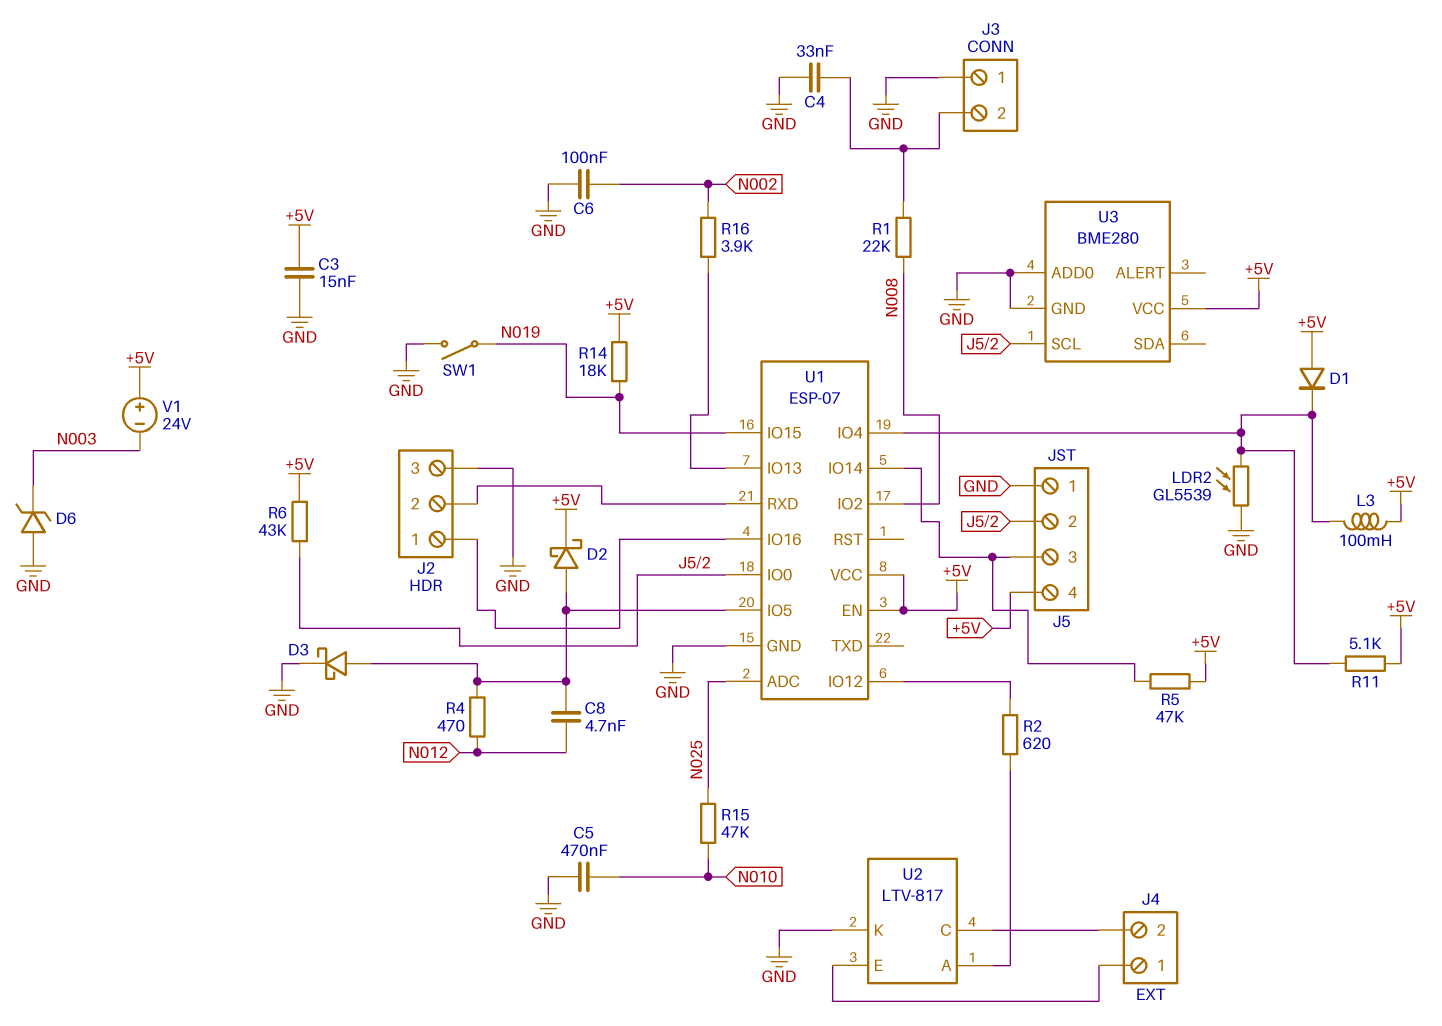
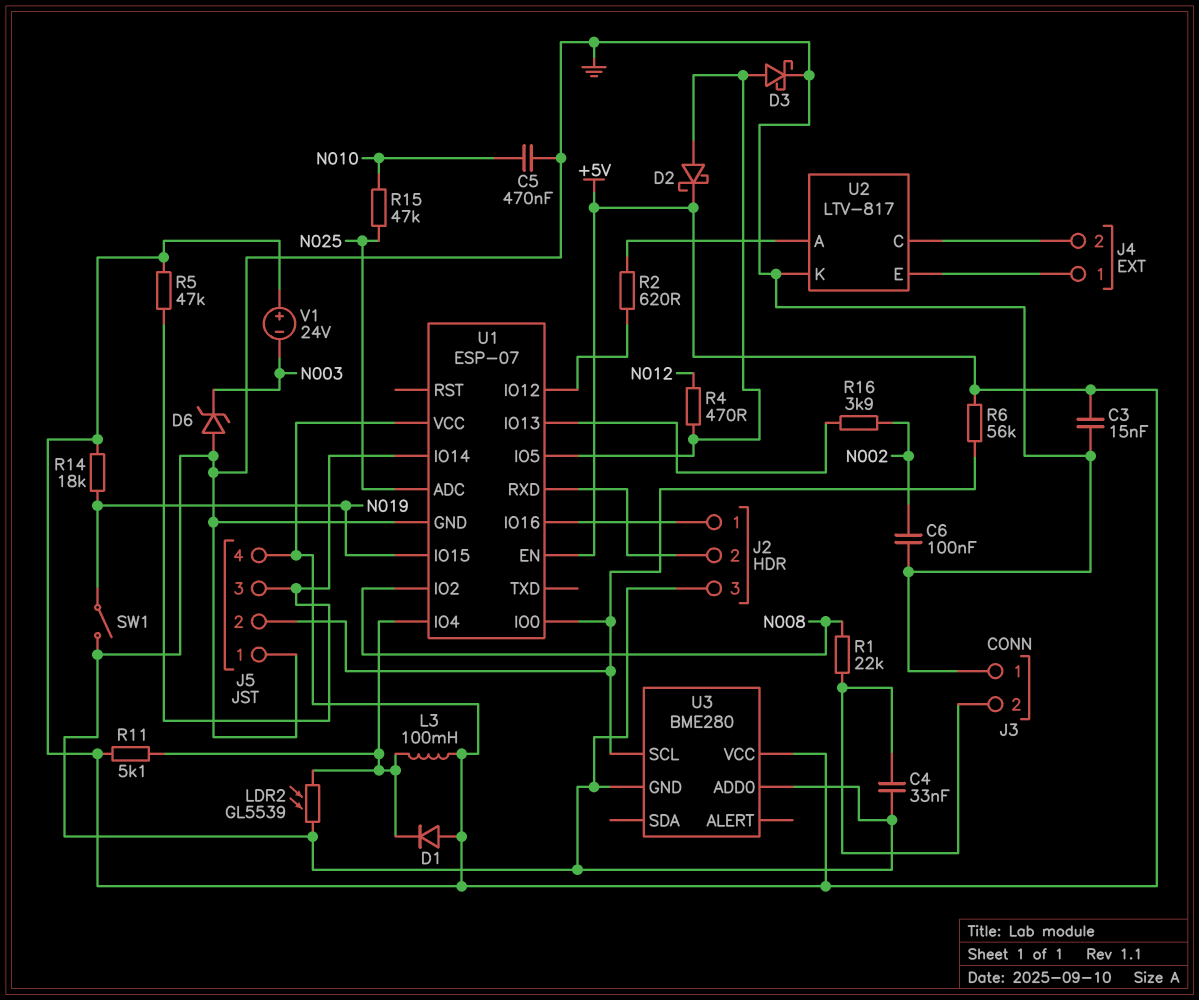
C8: 4.7nF (N012, U1/IO5) -> none
R6: 43k (+5V, J5/2) -> 56k (+5V, J5/2)

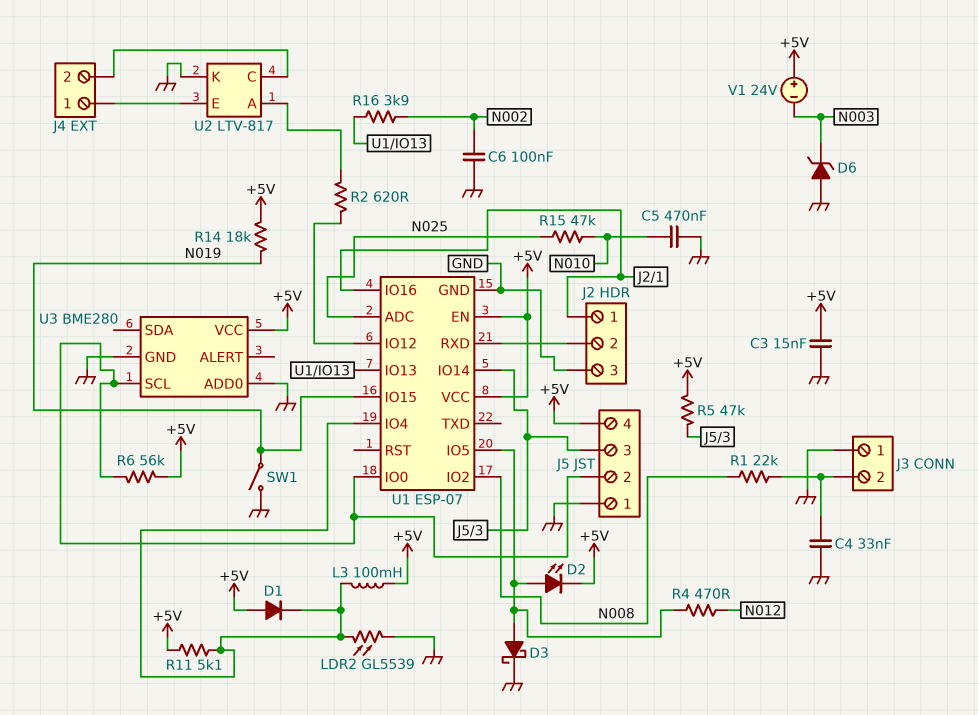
D2: schottky (A U1/IO5, K +5V) -> LED (A U1/IO5, K +5V)

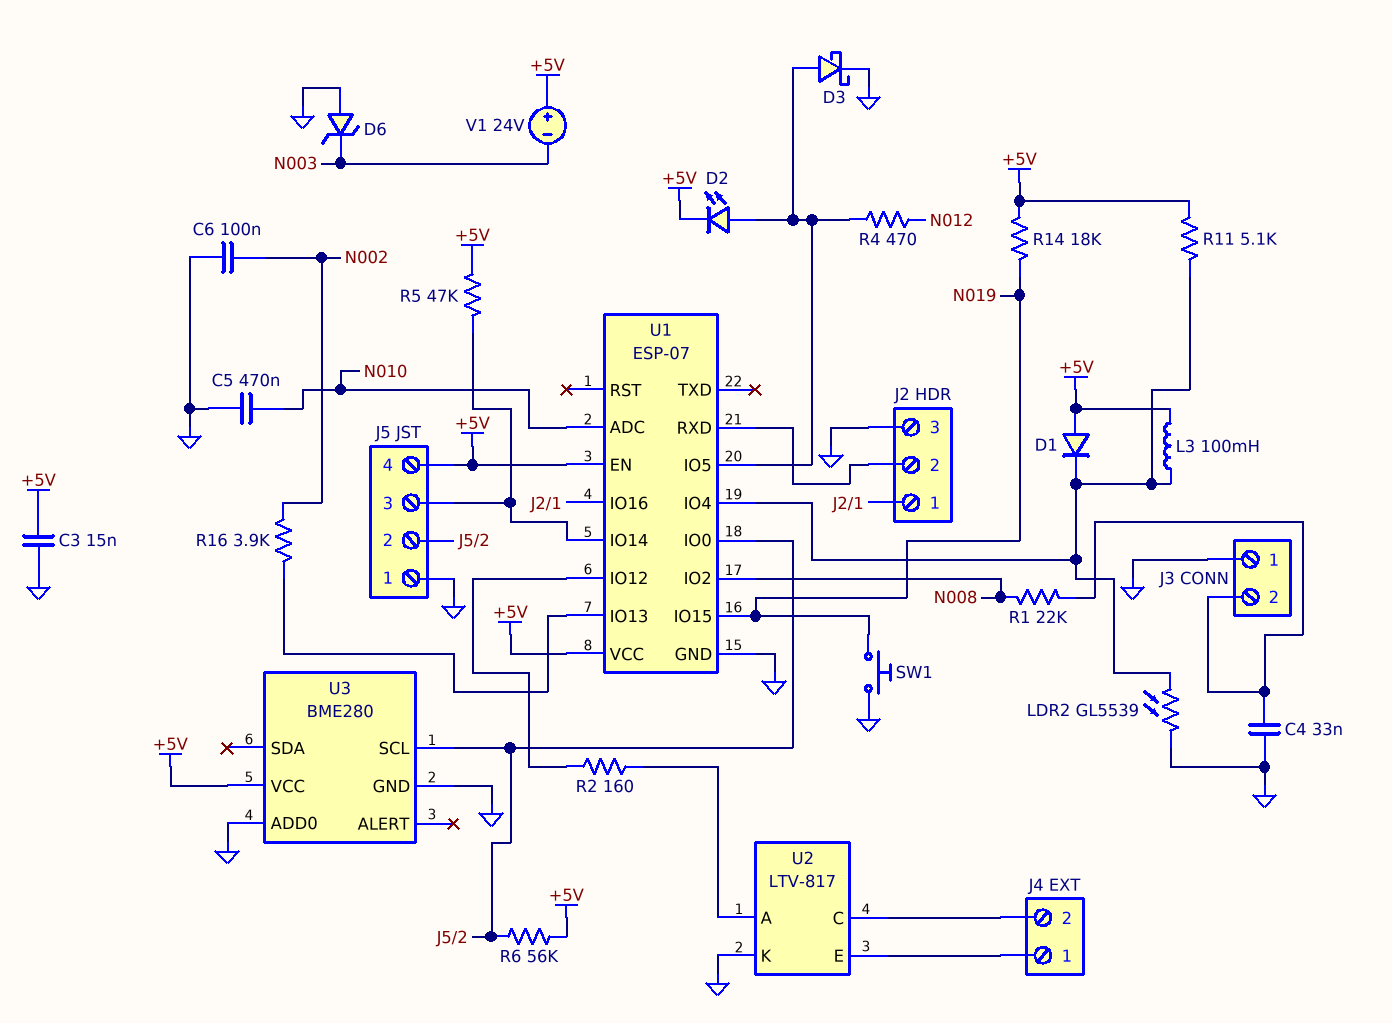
R2: 620 (U1/IO12, U2/A) -> 160 (U1/IO12, U2/A)
R15: 47k (N010, N025) -> none
SW1: switch (GND, N019) -> button (GND, N019)
U1 pin ADC: N025 -> N010

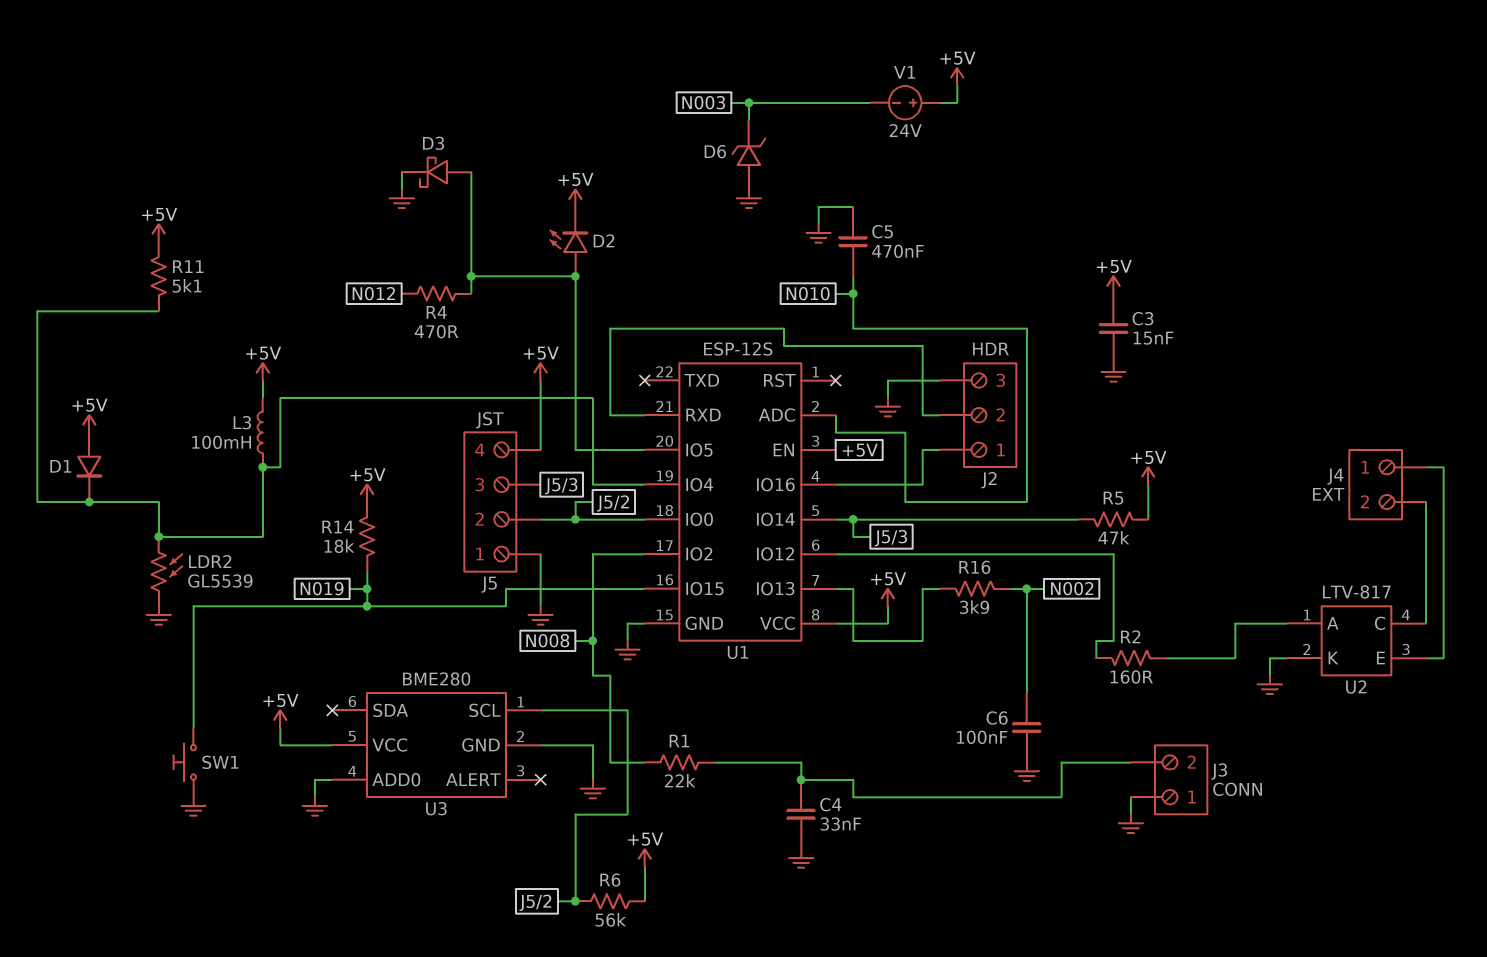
U1: ESP-07 -> ESP-12S

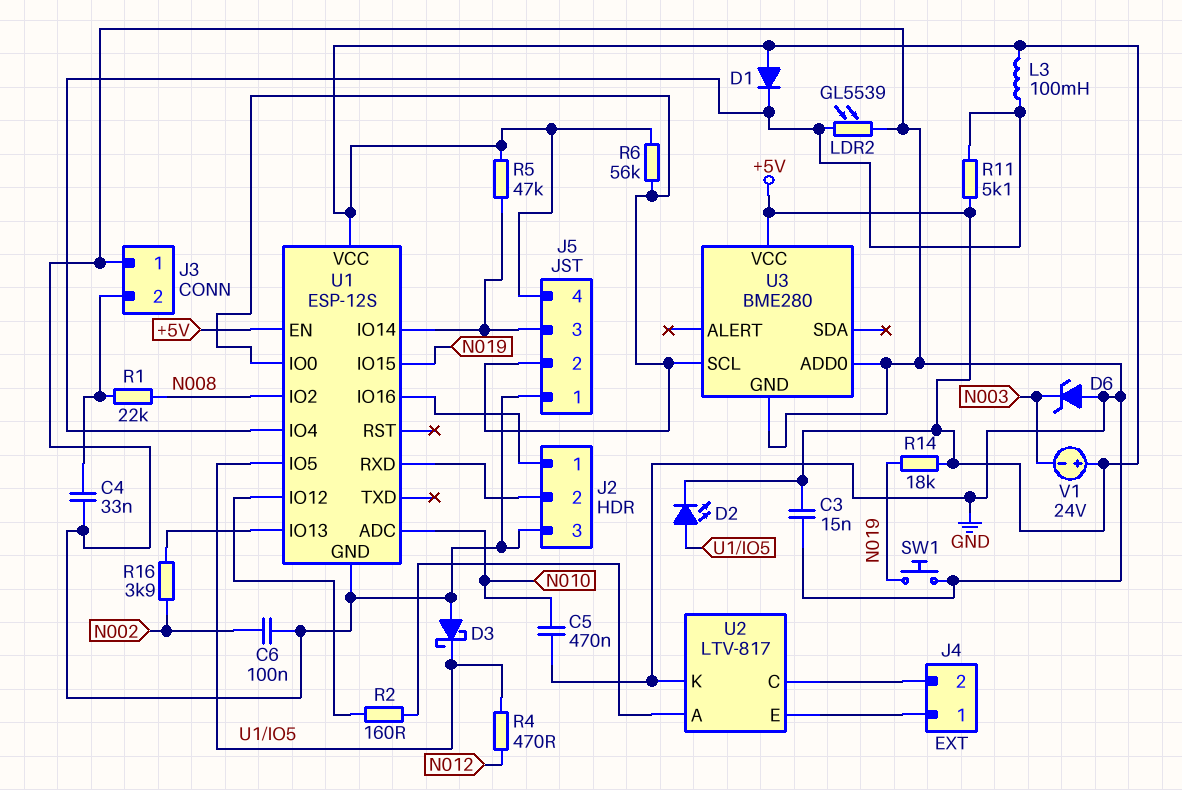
D3: schottky (A U1/IO5, K GND) -> schottky (A GND, K U1/IO5)

